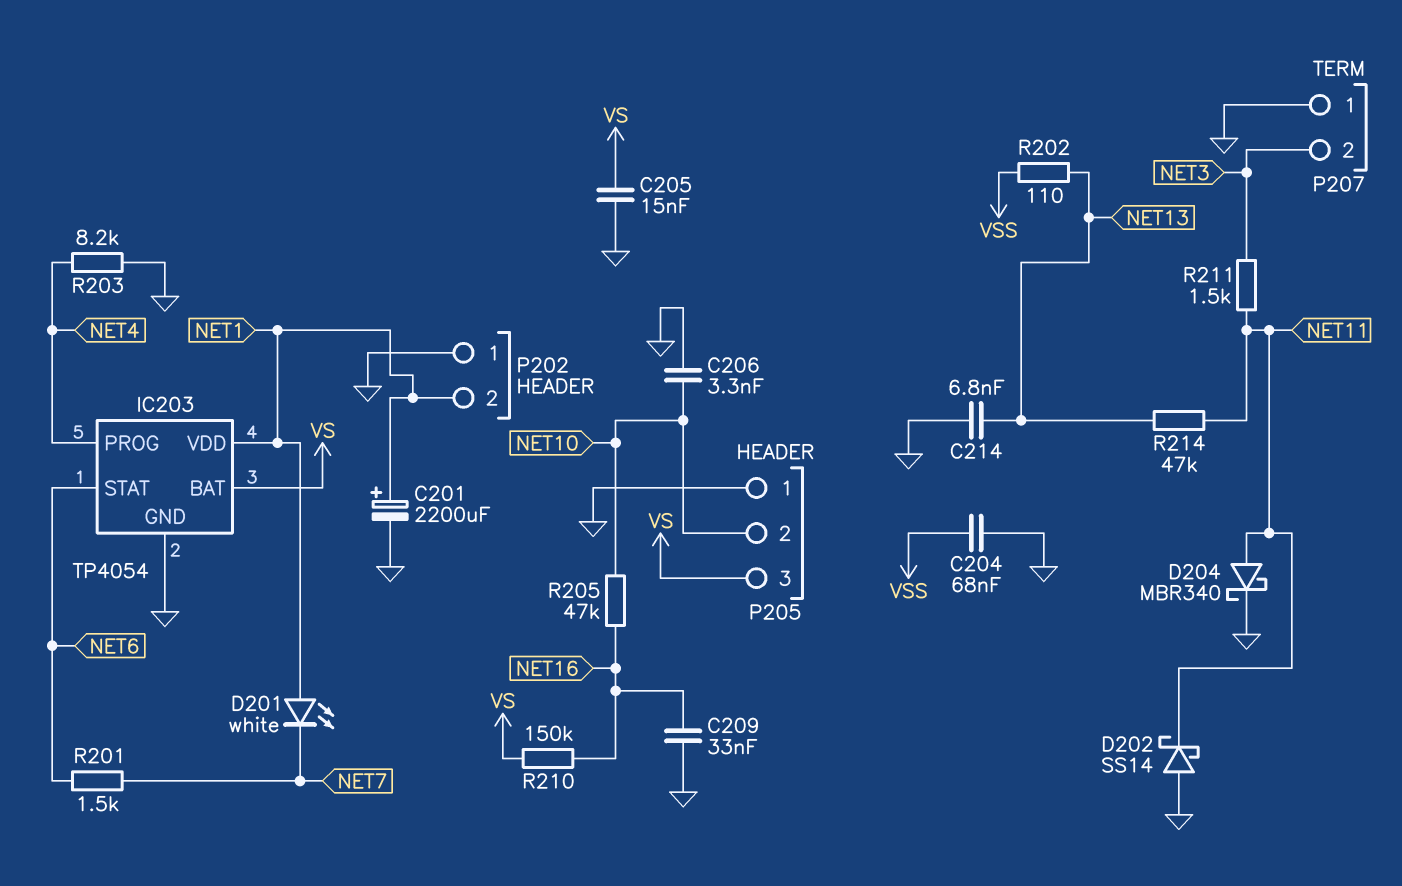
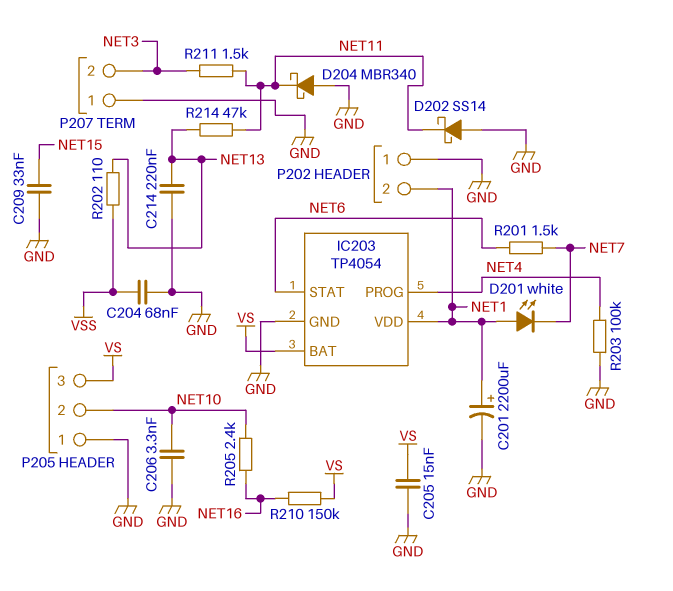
C209: 33nF (GND, NET16) -> 33nF (GND, NET15)
C214: 6.8nF (GND, NET13) -> 220nF (GND, NET13)
D204: schottky MBR340 (A NET11, K GND) -> schottky MBR340 (A GND, K NET11)
R203: 8.2k (GND, NET4) -> 100k (GND, NET4)
R205: 47k (NET10, NET16) -> 2.4k (NET10, NET16)

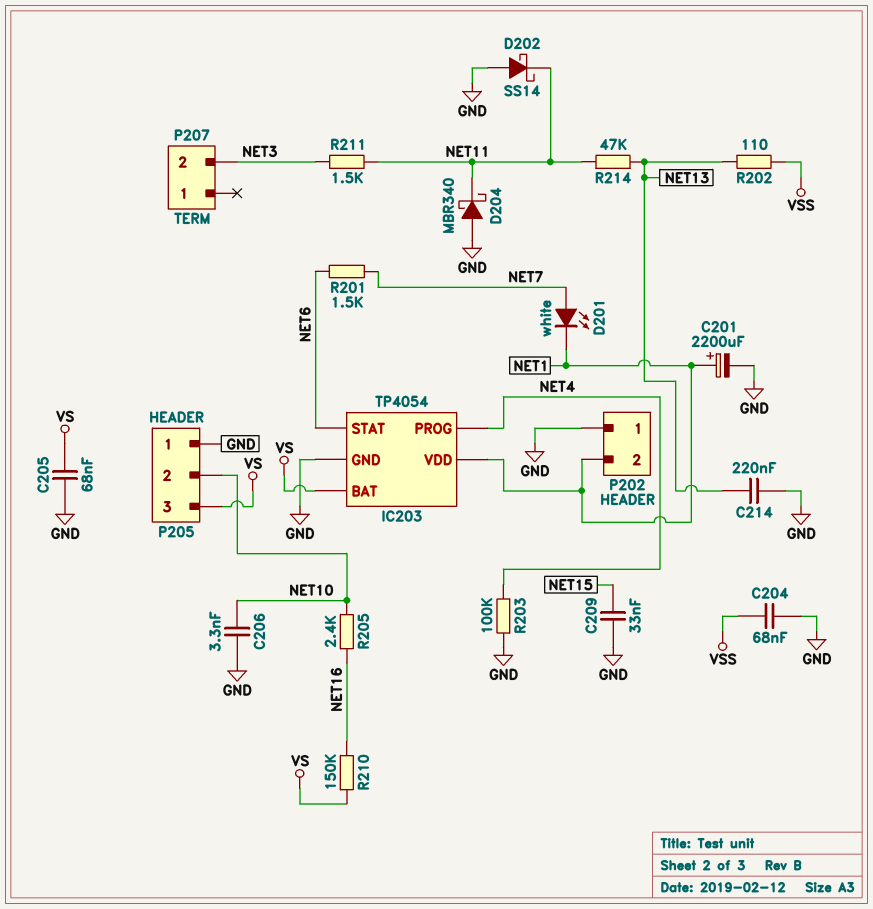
C205: 15nF (GND, VS) -> 68nF (GND, VS)
D201: LED white (A NET1, K NET7) -> LED white (A NET7, K NET1)
P207 pin 1: GND -> none

